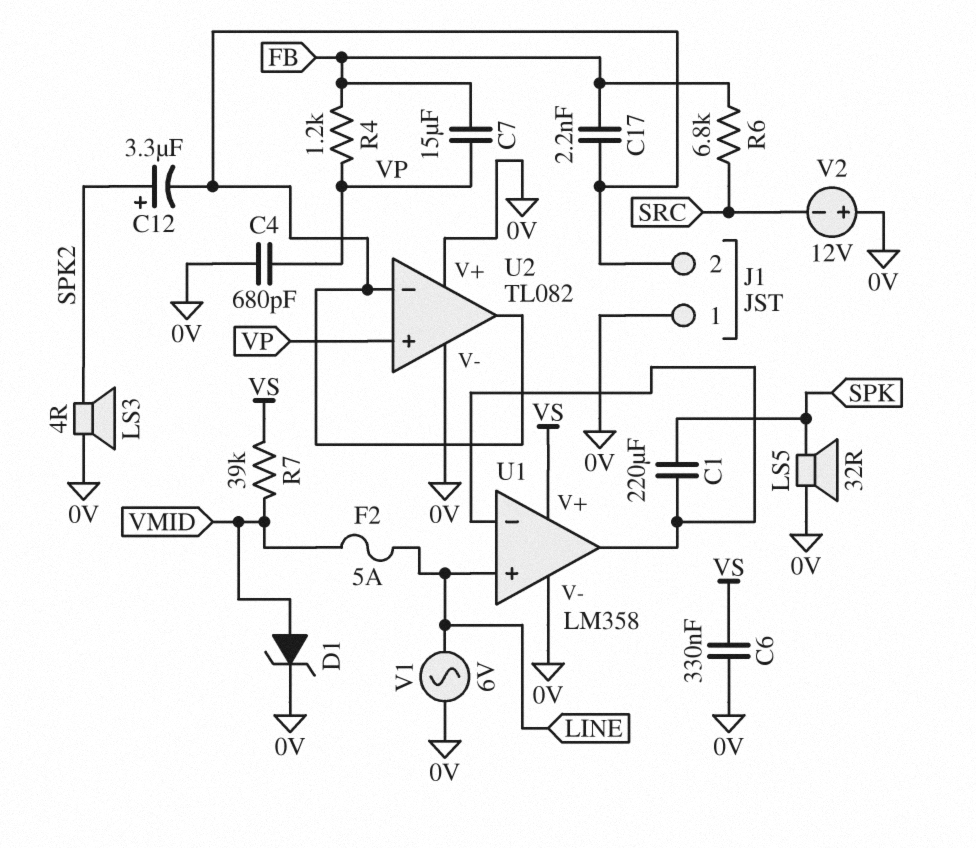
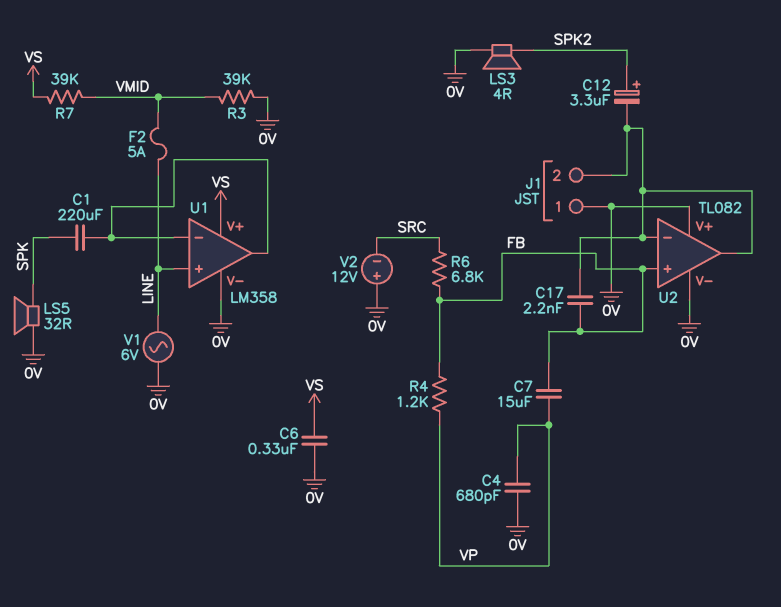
D1: zener (A VMID, K 0V) -> none
R3: none -> 39k (0V, VMID)
U2 pin in+: VP -> FB

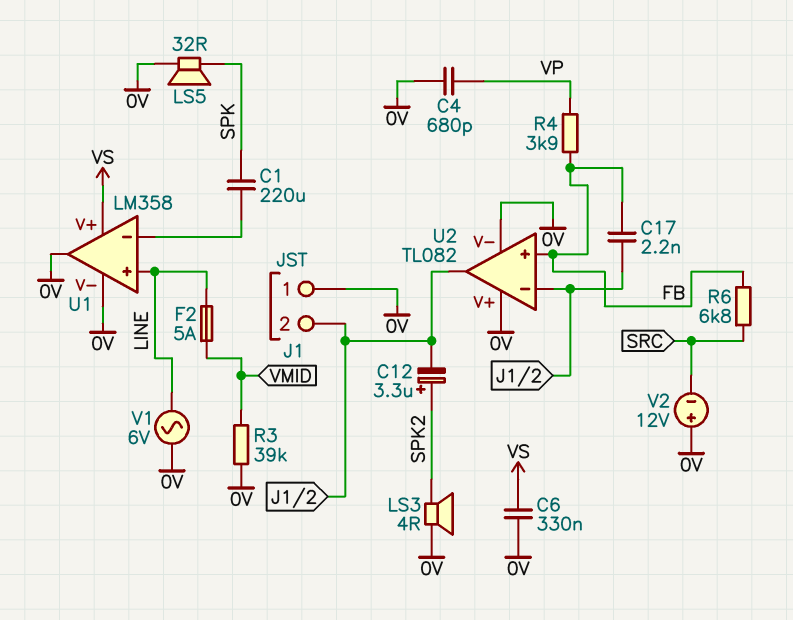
C7: 15uF (FB, VP) -> none
R4: 1.2k (FB, VP) -> 3.9k (FB, VP)
R7: 39k (VMID, VS) -> none
U1 pin out: U1/in- -> 0V

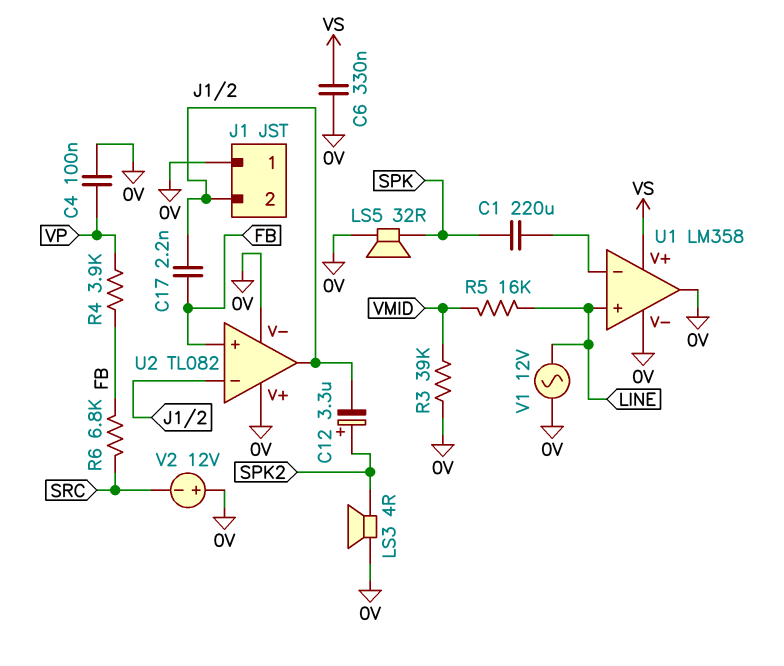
C4: 680pF (0V, VP) -> 100nF (0V, VP)
F2: 5A (LINE, VMID) -> none
R5: none -> 16k (LINE, VMID)
V1: AC 6V (0V, LINE) -> AC 12V (0V, LINE)

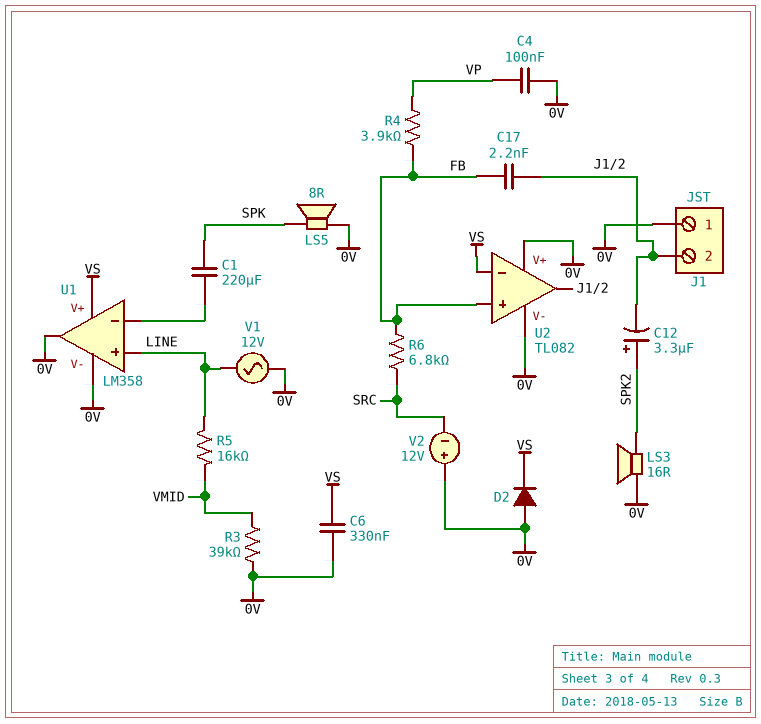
D2: none -> diode (A 0V, K VS)
LS3: speaker 4R (0V, SPK2) -> speaker 16R (0V, SPK2)
LS5: speaker 32R (0V, SPK) -> speaker 8R (0V, SPK)
U2 pin in-: J1/2 -> VS

